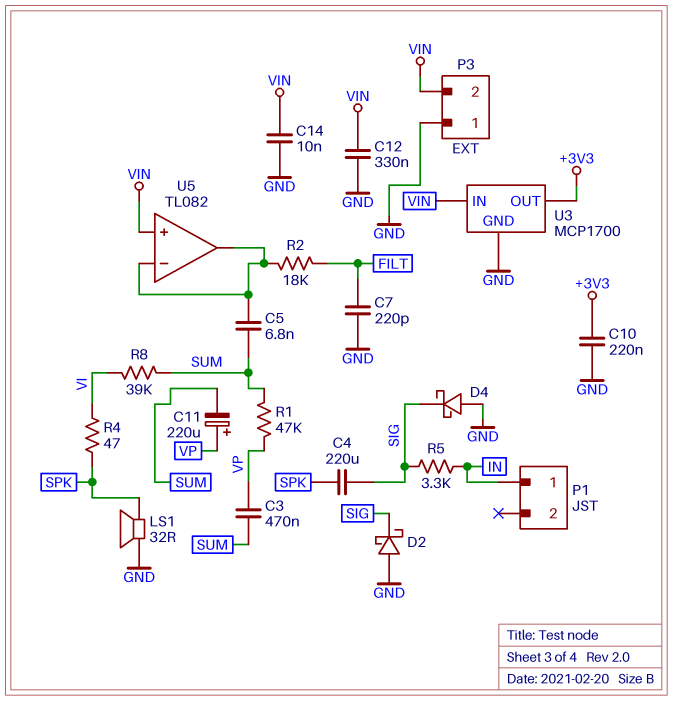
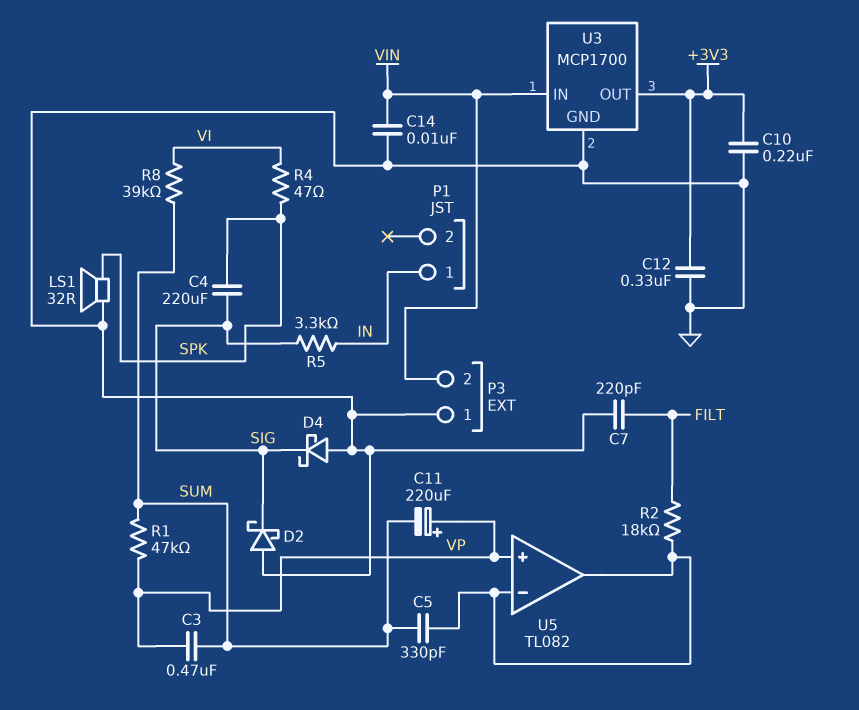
C5: 6.8nF (SUM, U5/in-) -> 330pF (SUM, U5/in-)
C12: 330nF (GND, VIN) -> 330nF (+3V3, GND)
U5 pin in+: VIN -> VP

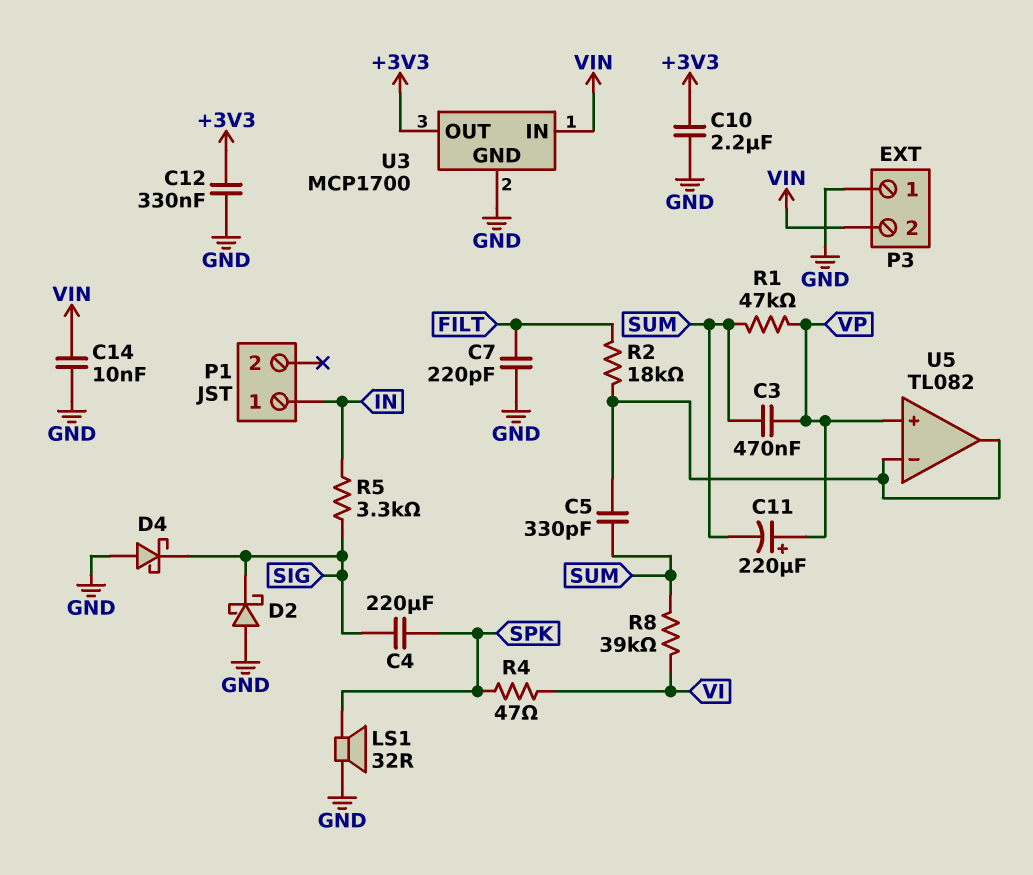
C10: 220nF (+3V3, GND) -> 2.2uF (+3V3, GND)

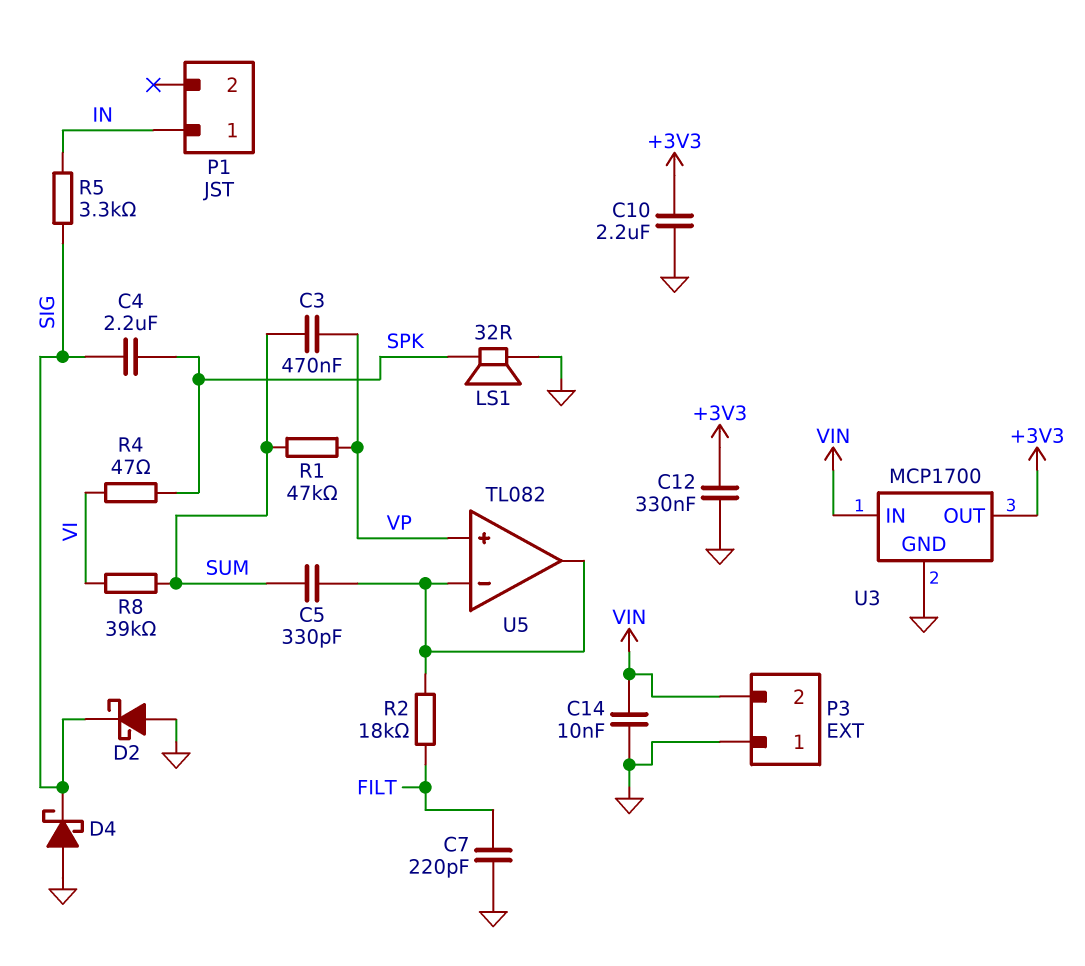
C4: 220uF (SIG, SPK) -> 2.2uF (SIG, SPK)
C11: 220uF (plus VP, minus SUM) -> none

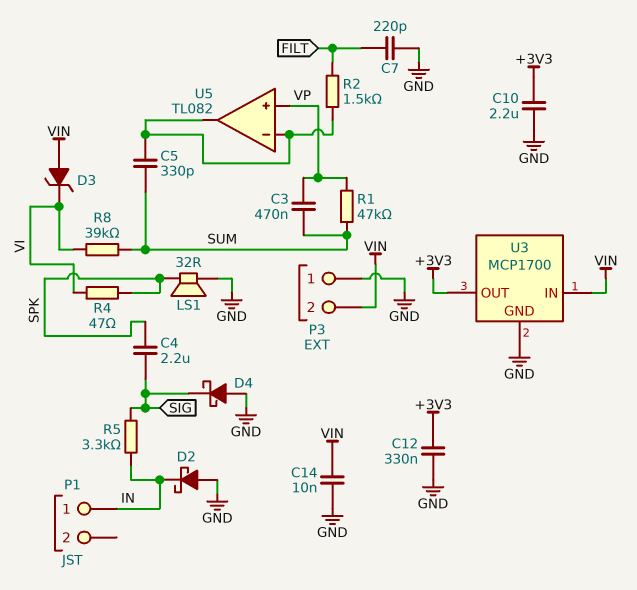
D2: schottky (A GND, K SIG) -> schottky (A GND, K IN)
D3: none -> zener (A VIN, K VI)
R2: 18k (FILT, U5/in-) -> 1.5k (FILT, U5/in-)

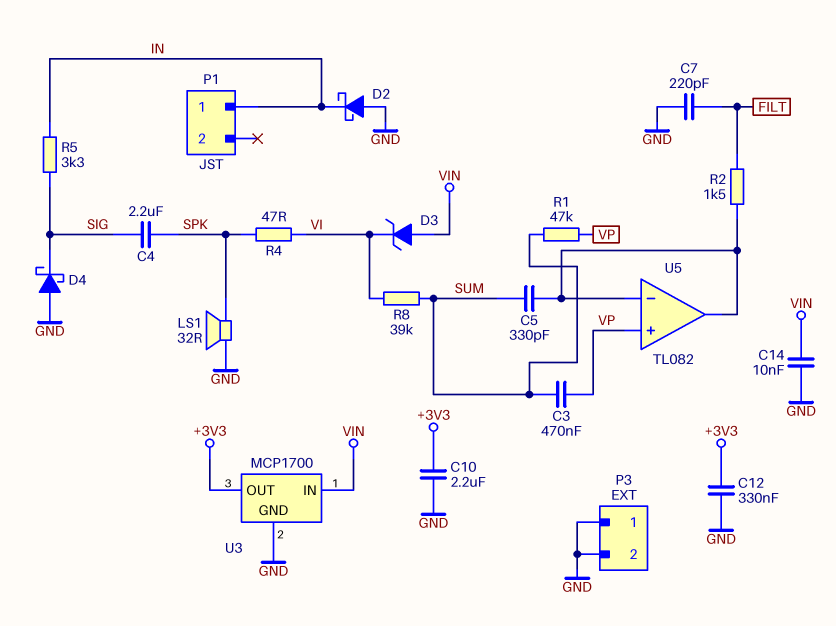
P3 pin 2: VIN -> GND

